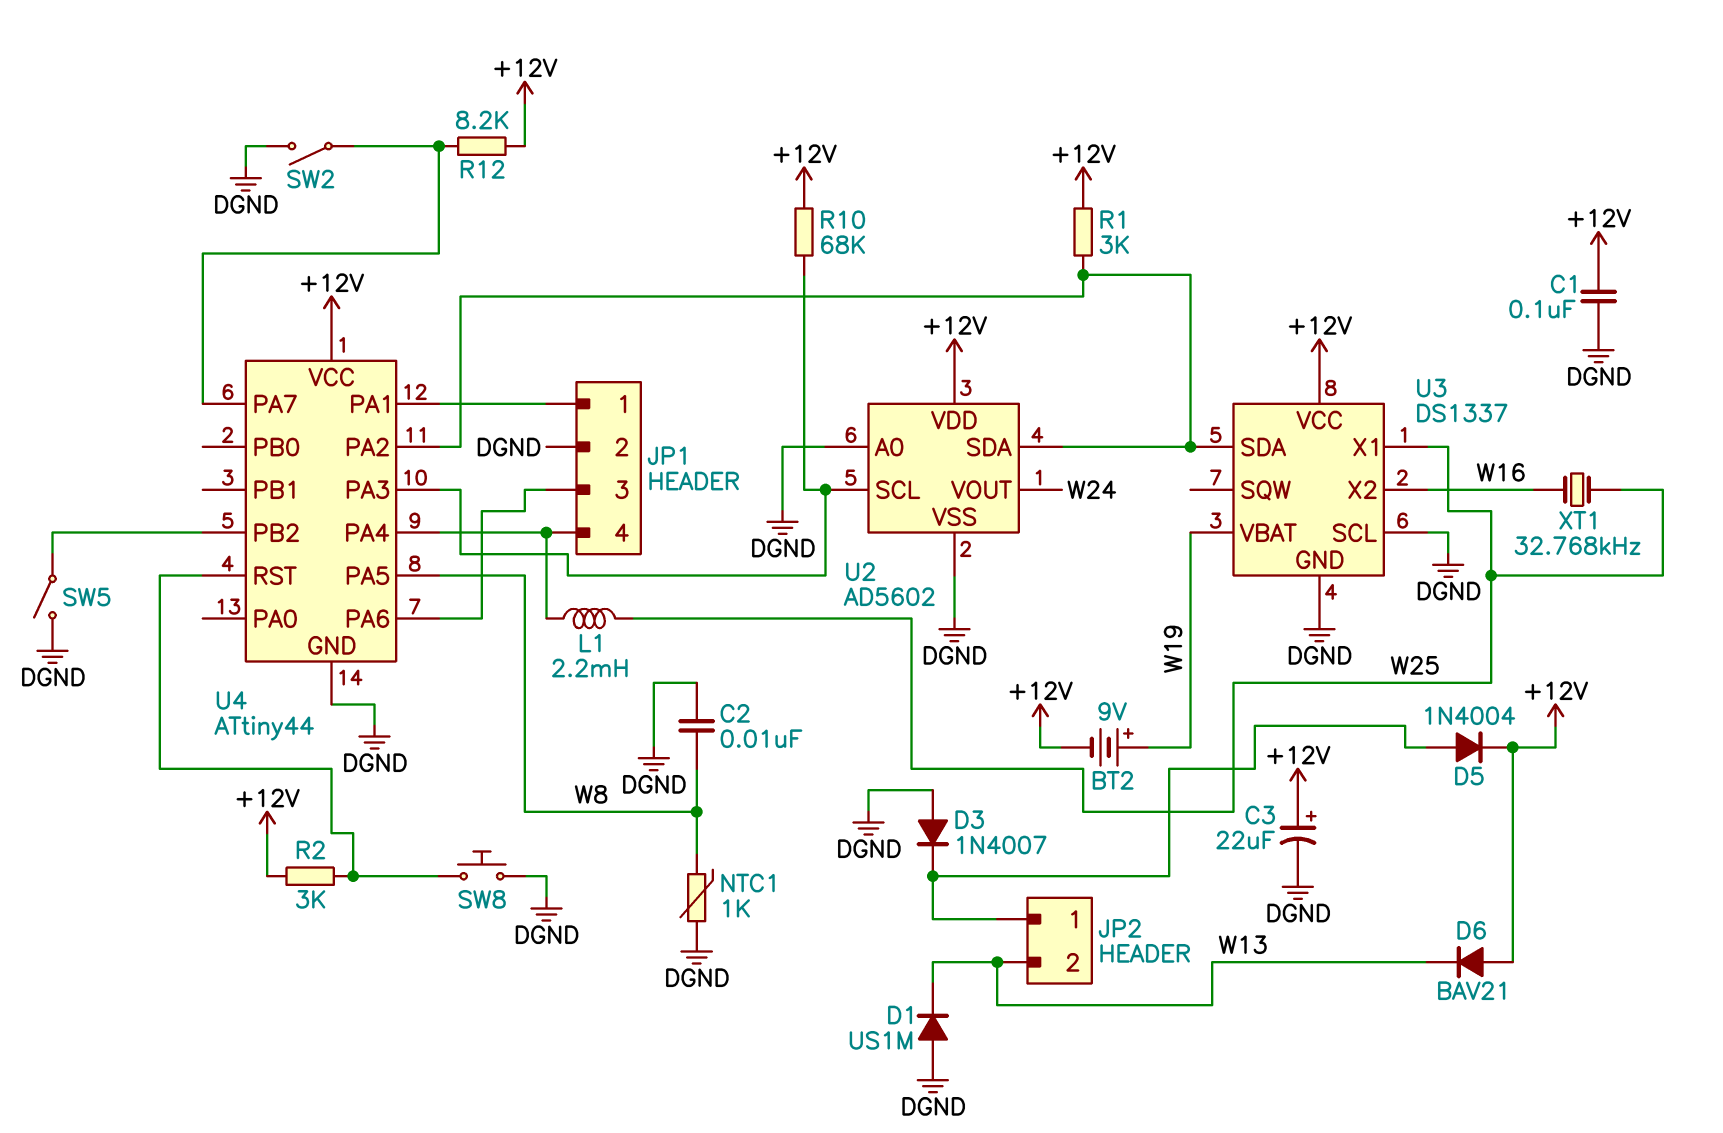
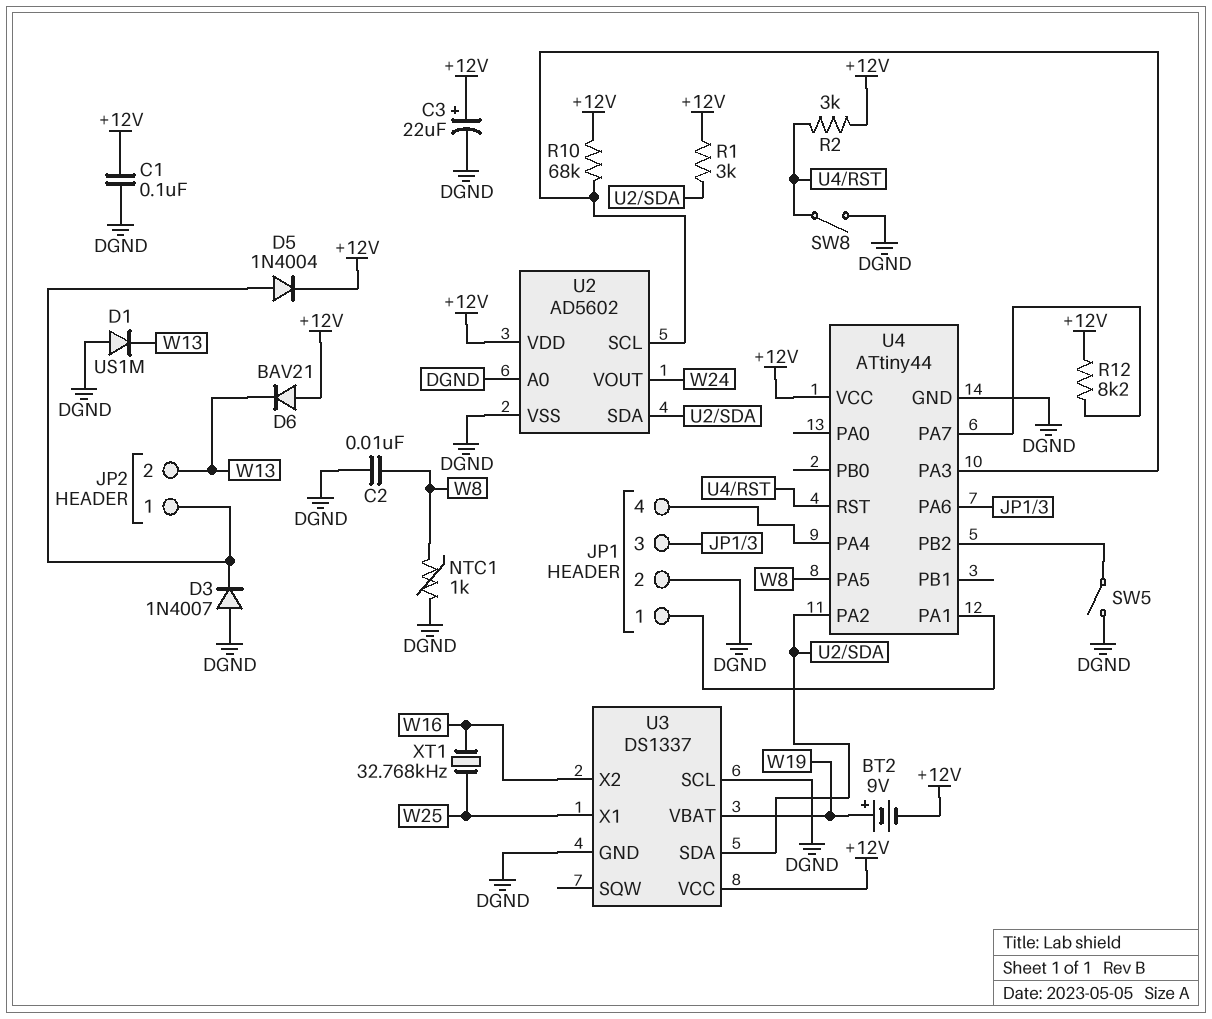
L1: 2.2mH (JP1/4, W25) -> none
SW2: switch (DGND, U4/PA7) -> none
SW8: button (DGND, U4/RST) -> switch (DGND, U4/RST)

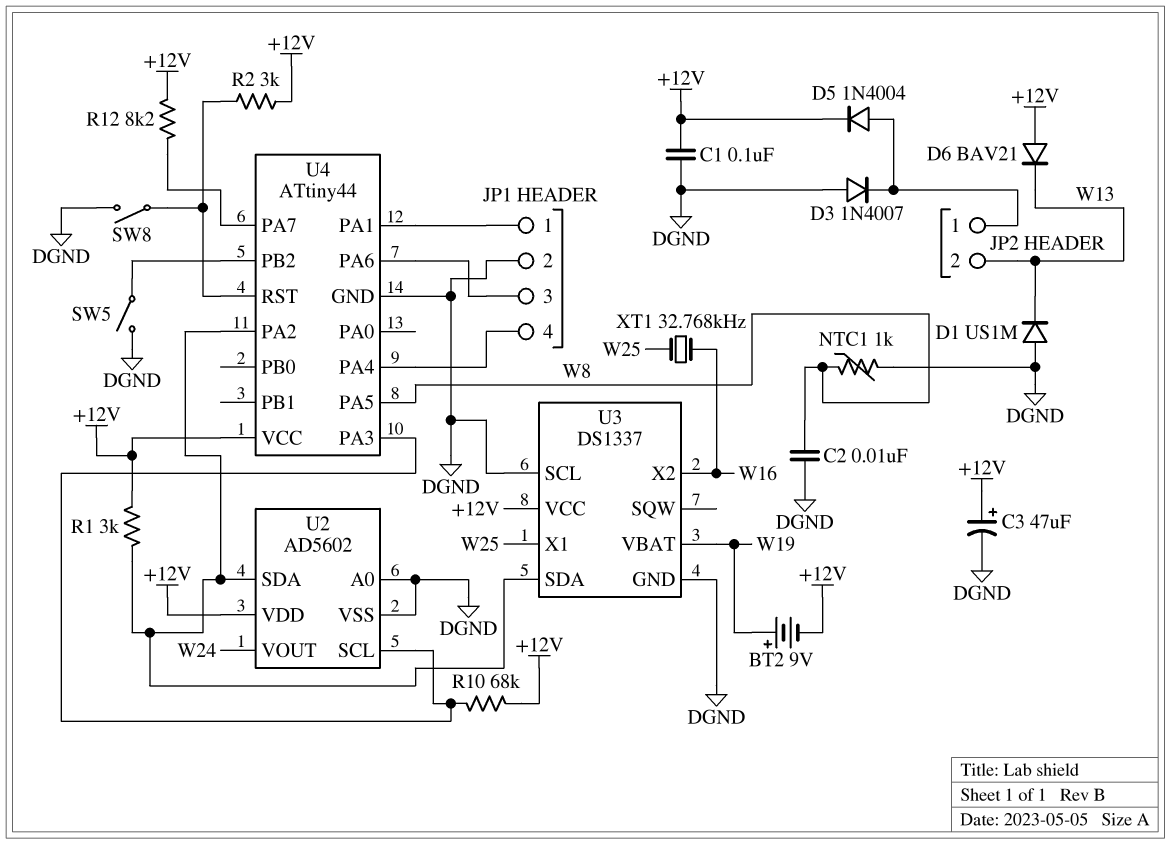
C3: 22uF (plus +12V, minus DGND) -> 47uF (plus +12V, minus DGND)

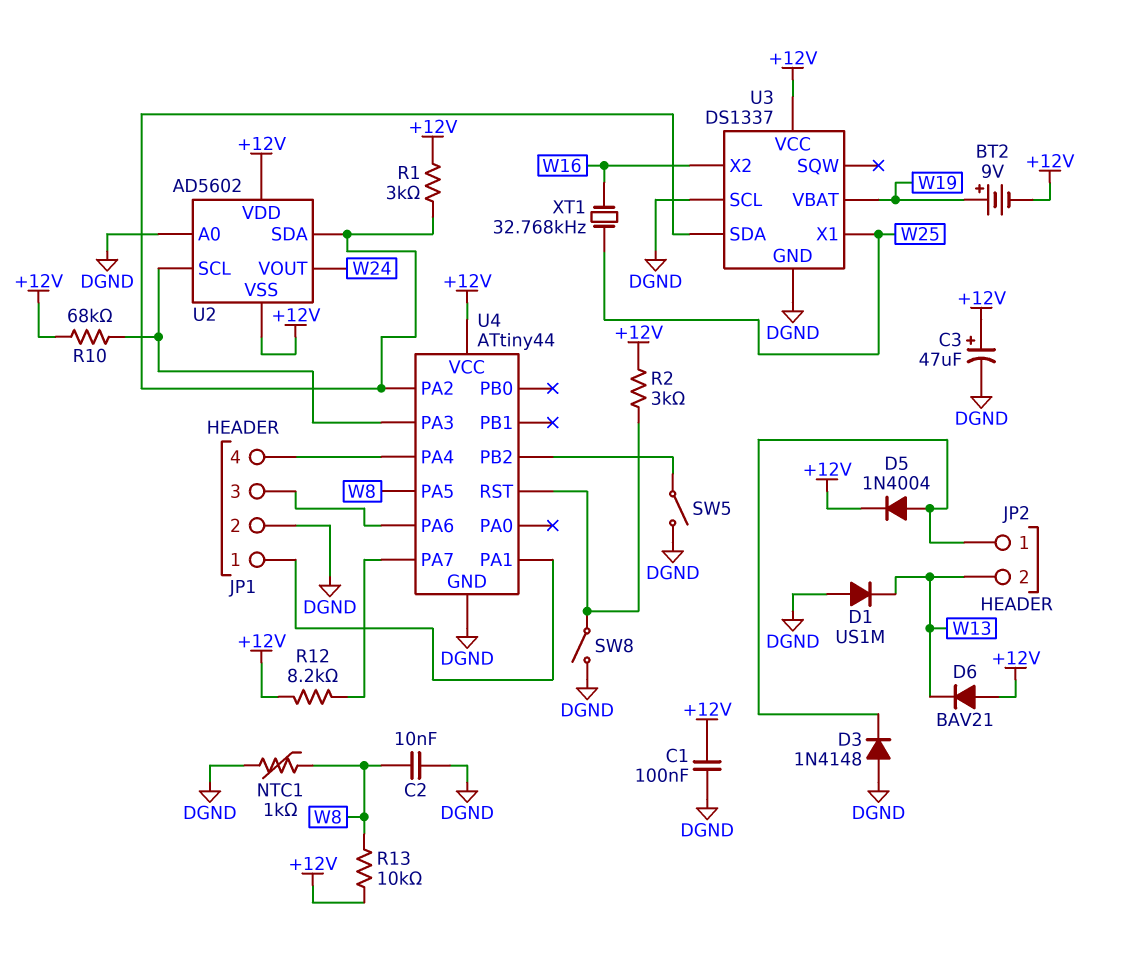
D3: diode 1N4007 (A DGND, K JP2/1) -> diode 1N4148 (A DGND, K JP2/1)
R13: none -> 10k (+12V, W8)
U2 pin VSS: DGND -> +12V

